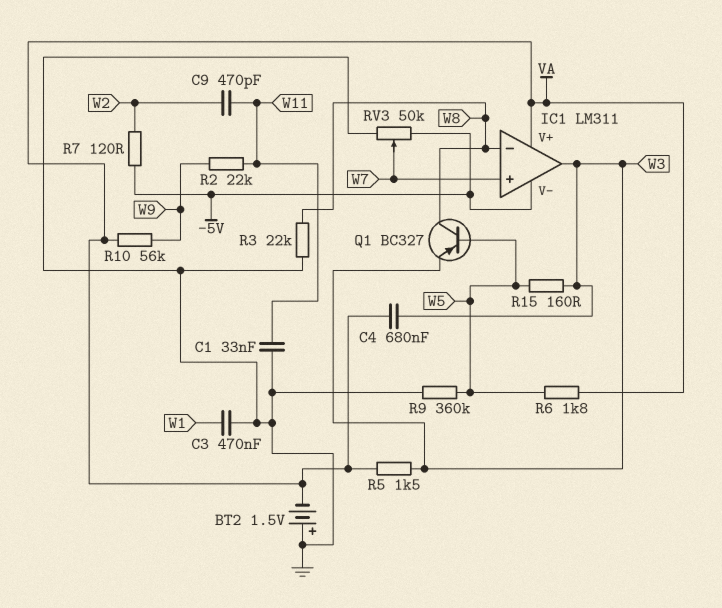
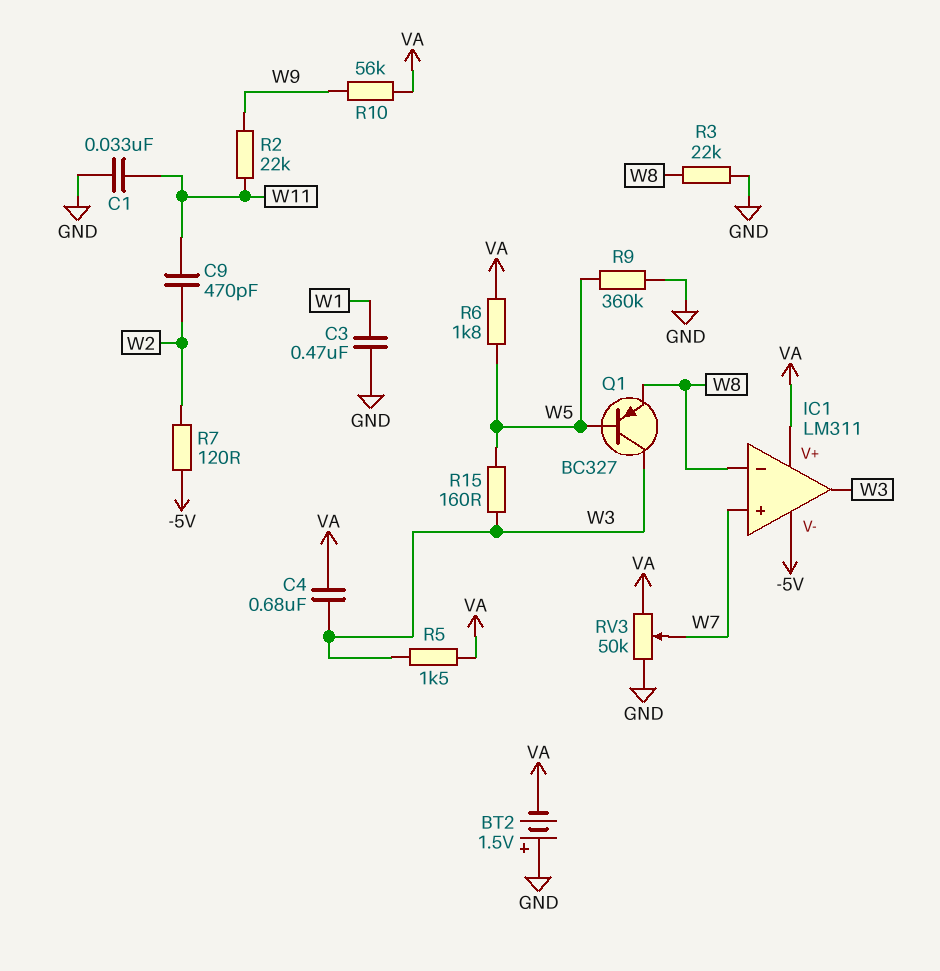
Q1: PNP BC327 (B W5, C W8, E W3) -> PNP BC327 (B W5, C W3, E W8)
RV3: 50k (-5V, GND, wiper W7) -> 50k (GND, VA, wiper W7)

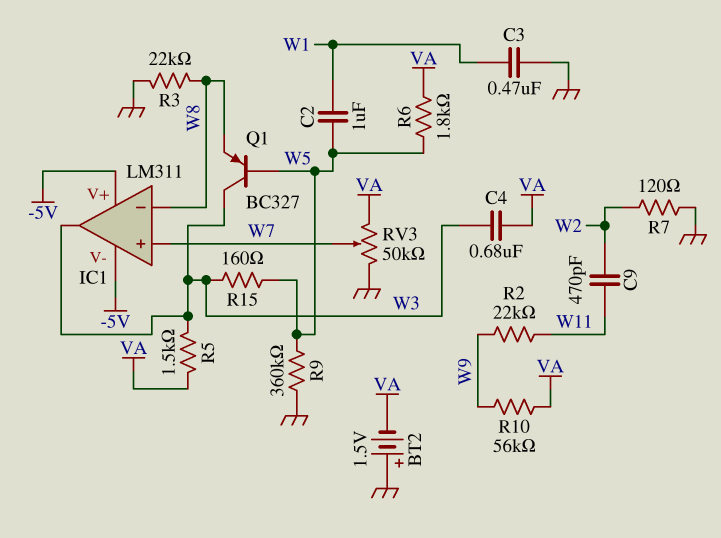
C1: 33nF (GND, W11) -> none
C2: none -> 1uF (W1, W5)
IC1 pin V+: VA -> -5V
R7: 120 (-5V, W2) -> 120 (GND, W2)

